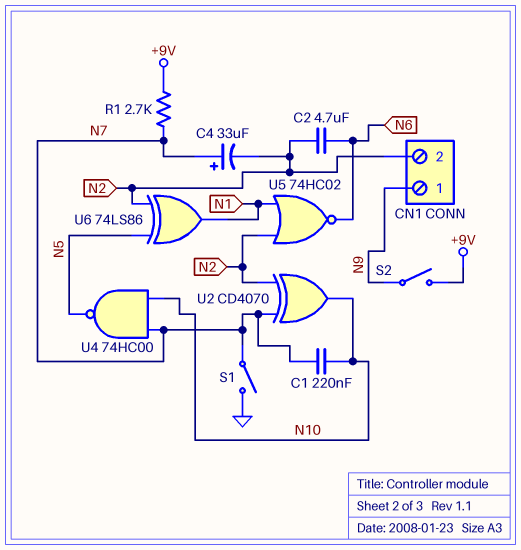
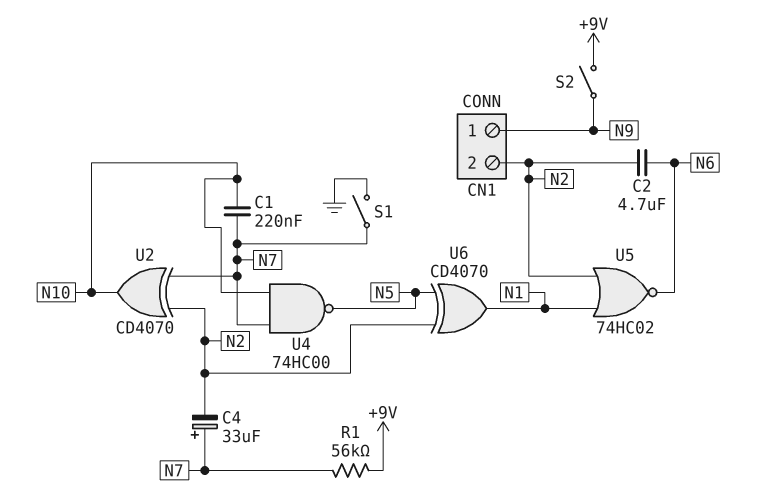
R1: 2.7k (+9V, N7) -> 56k (+9V, N7)
U6: XOR 74LS86 (in N2, in N5, out N1) -> XOR CD4070 (in N2, in N5, out N1)

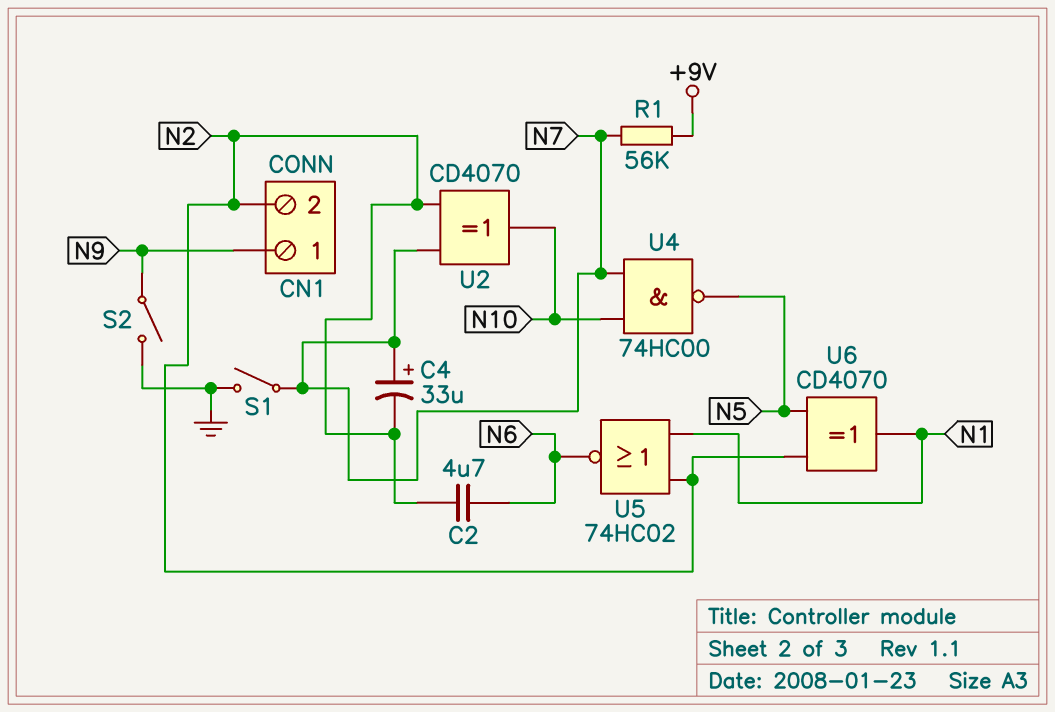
C1: 220nF (N7, N10) -> none
S2: switch (+9V, N9) -> switch (GND, N9)

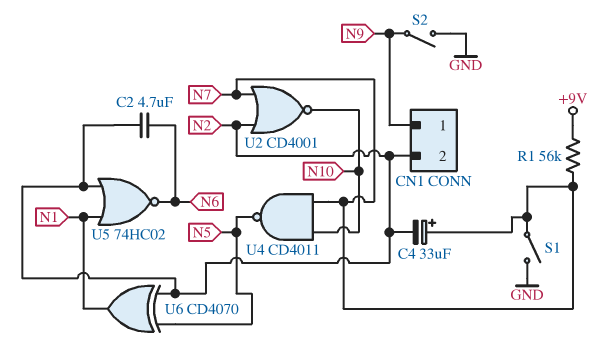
U2: XOR CD4070 (in N2, in N7, out N10) -> NOR CD4001 (in N2, in N7, out N10)
U4: NAND 74HC00 (in N7, in N10, out N5) -> NAND CD4011 (in N7, in N10, out N5)

